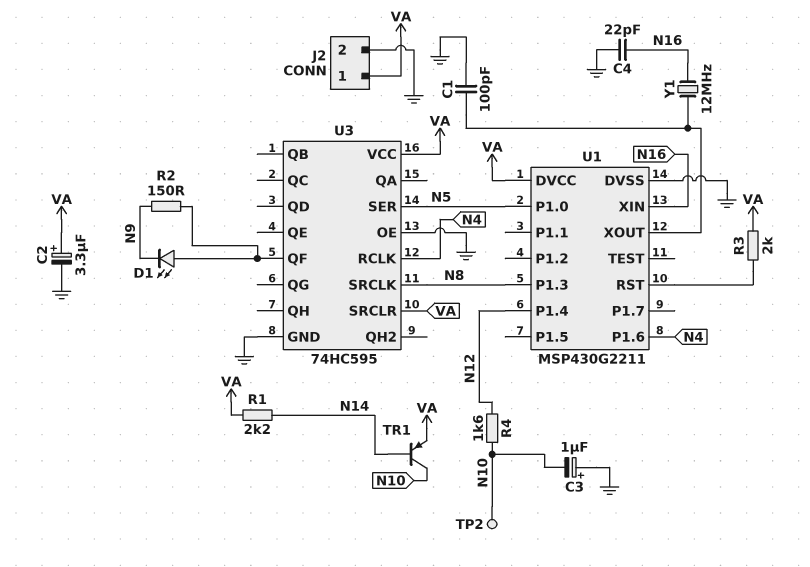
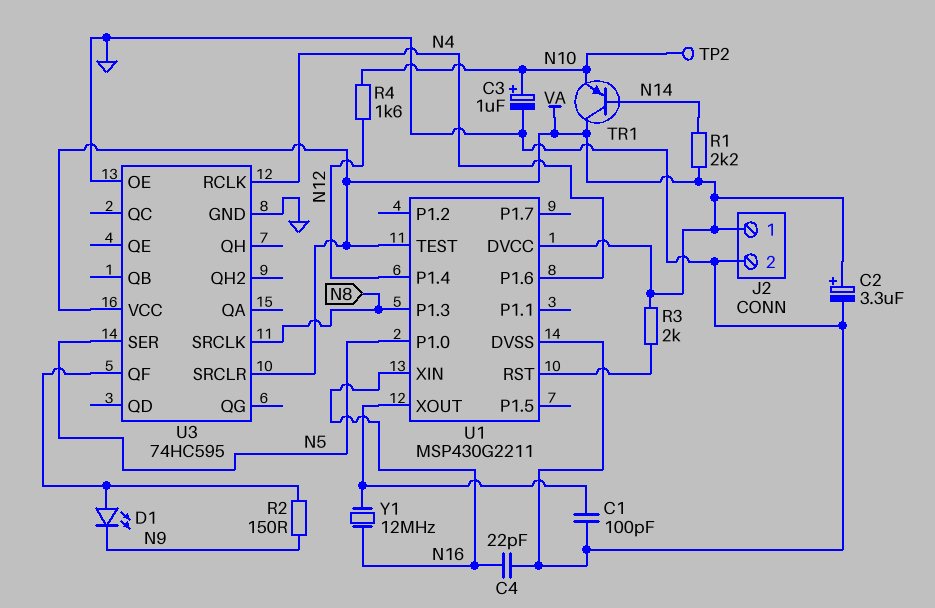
C3: 1uF (plus GND, minus N10) -> 1uF (plus N10, minus GND)
TR1: PNP (B N14, C N10, E VA) -> PNP (B N14, C VA, E N10)
U1 pin TEST: none -> VA

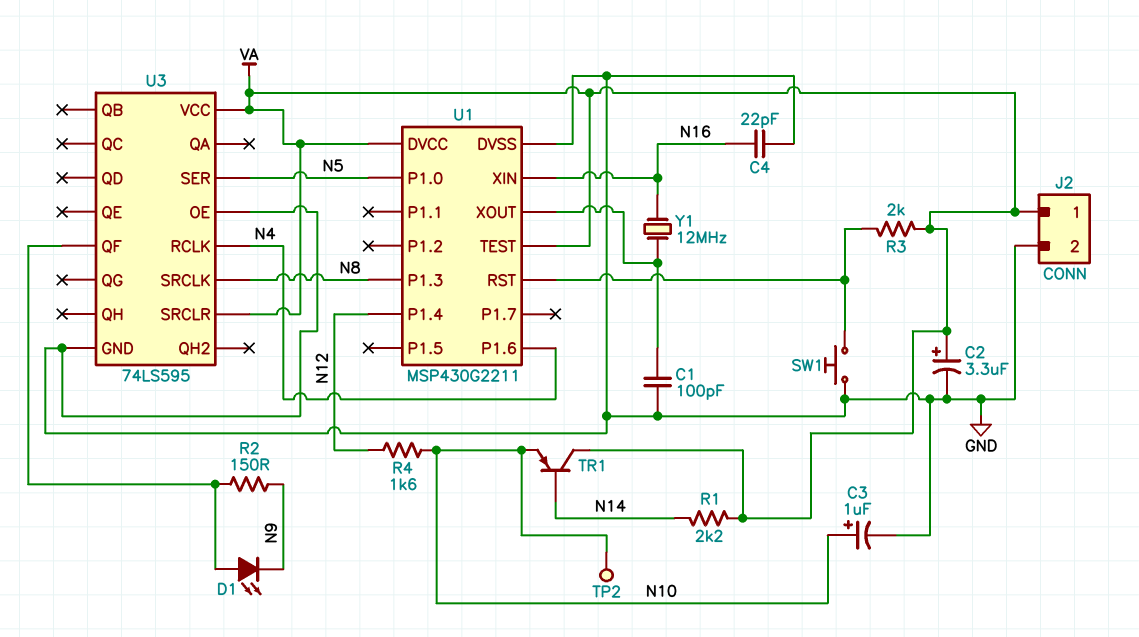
SW1: none -> button (GND, U1/RST)
U3: 74HC595 -> 74LS595

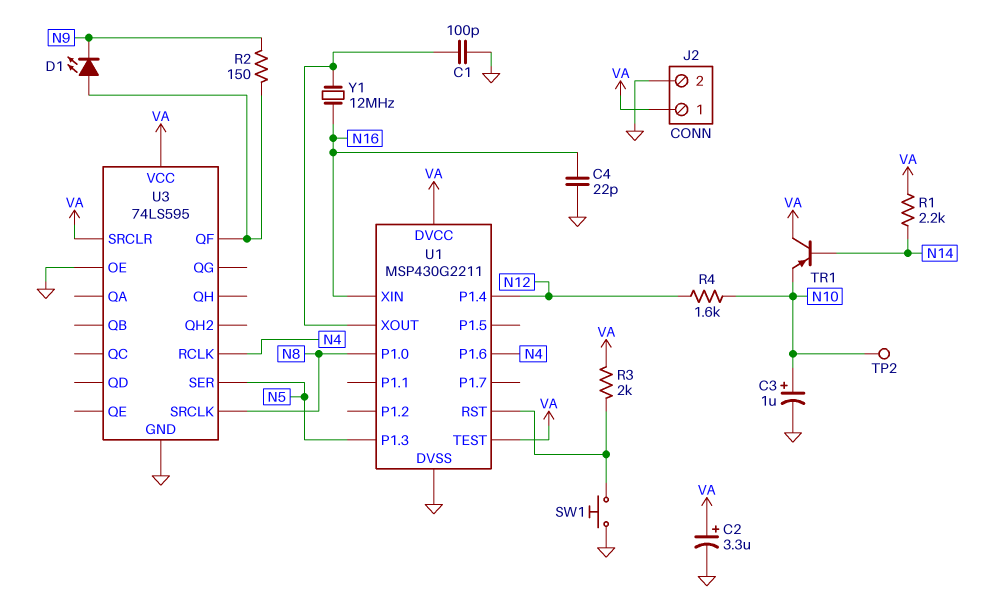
U1 pin P1.0: N5 -> N8
U1 pin P1.3: N8 -> N5

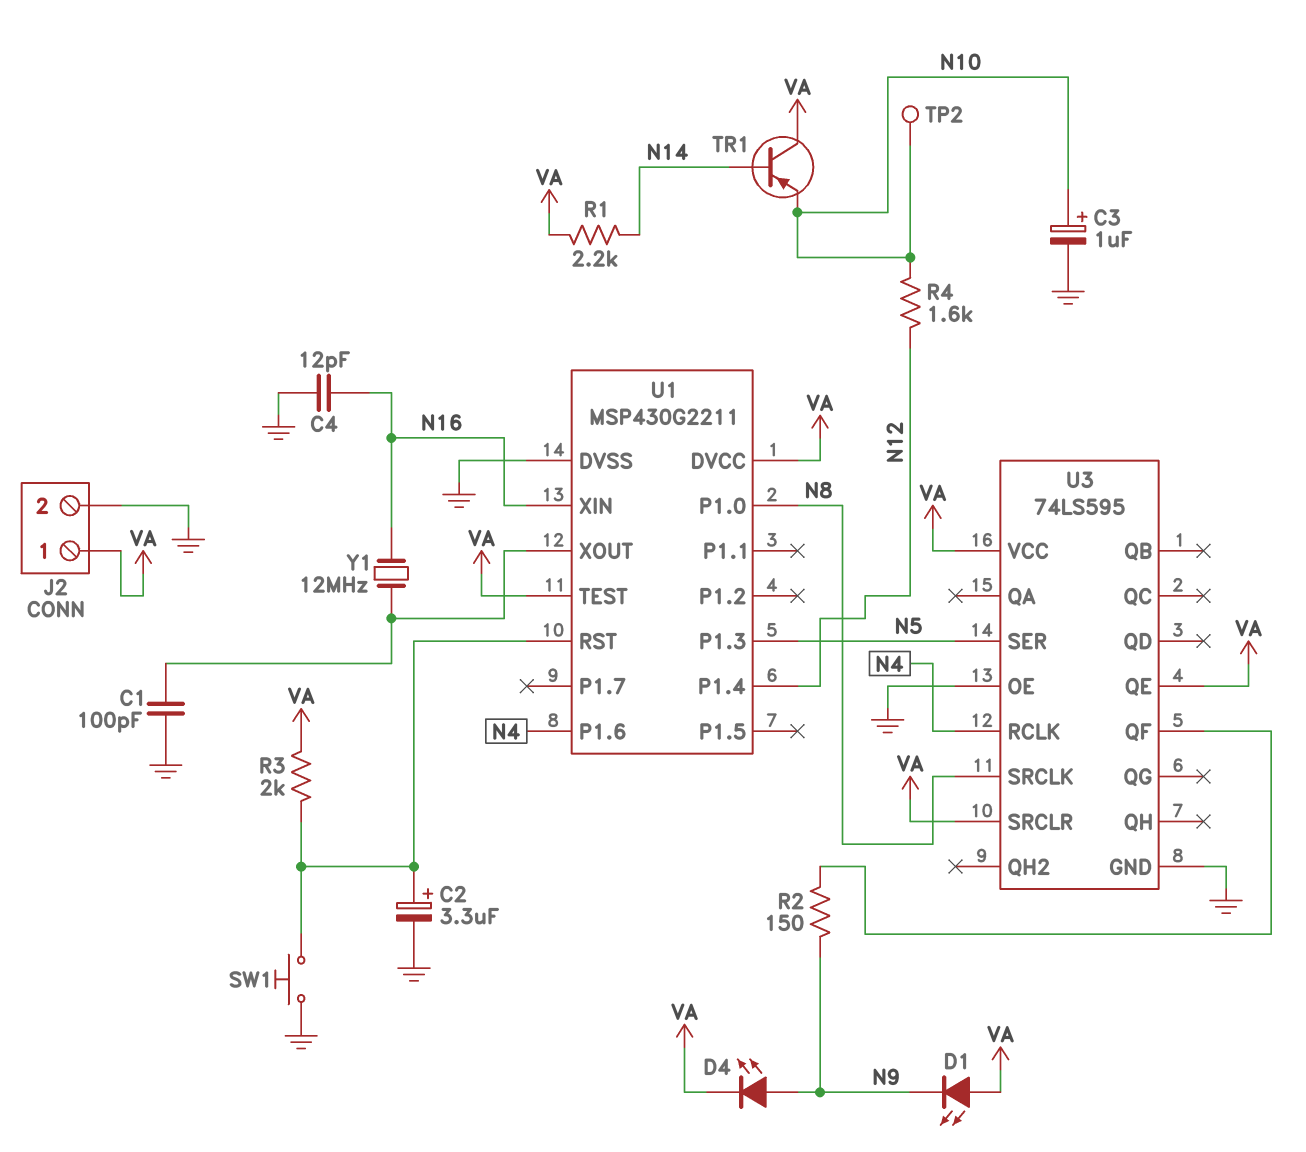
C2: 3.3uF (plus VA, minus GND) -> 3.3uF (plus U1/RST, minus GND)
C4: 22pF (GND, N16) -> 12pF (GND, N16)
D1: LED (A U3/QF, K N9) -> LED (A VA, K N9)
D4: none -> LED (A N9, K VA)
U3 pin QE: none -> VA

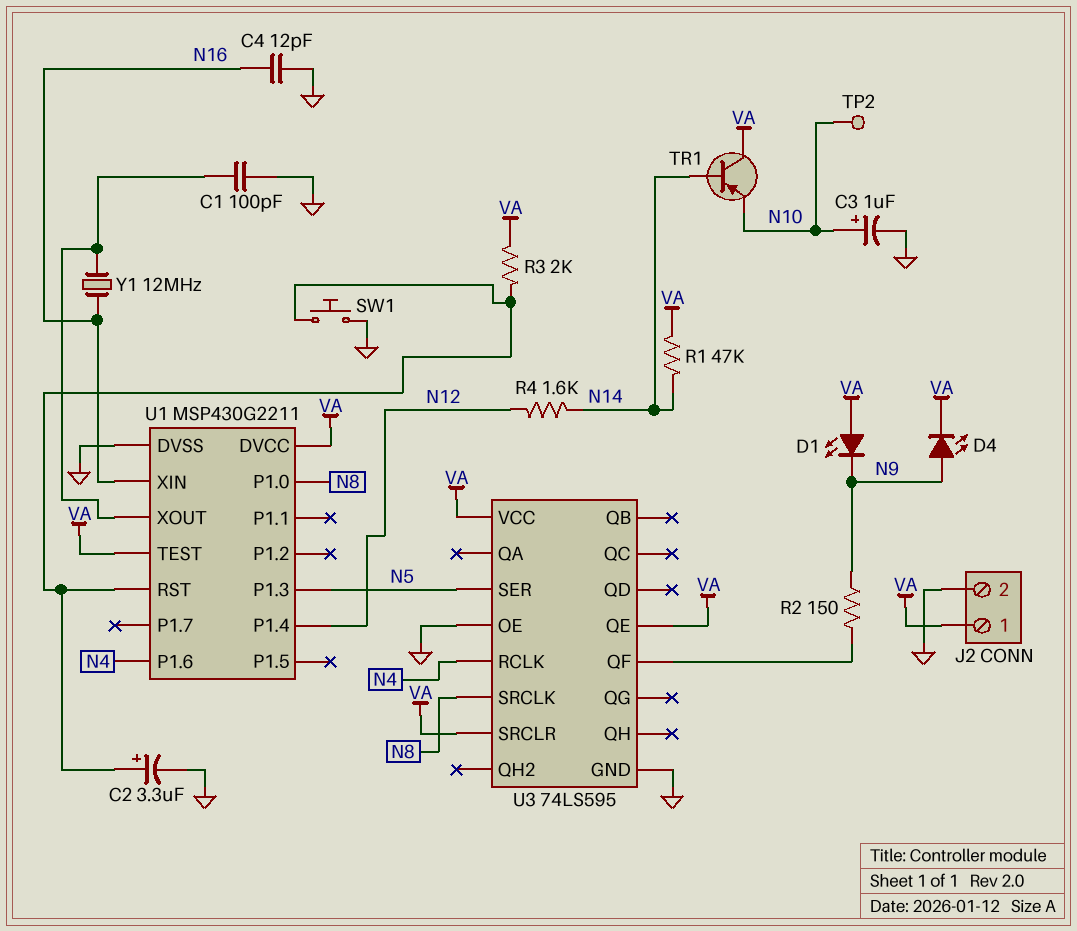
R1: 2.2k (N14, VA) -> 47k (N14, VA)
R4: 1.6k (N10, N12) -> 1.6k (N12, N14)

